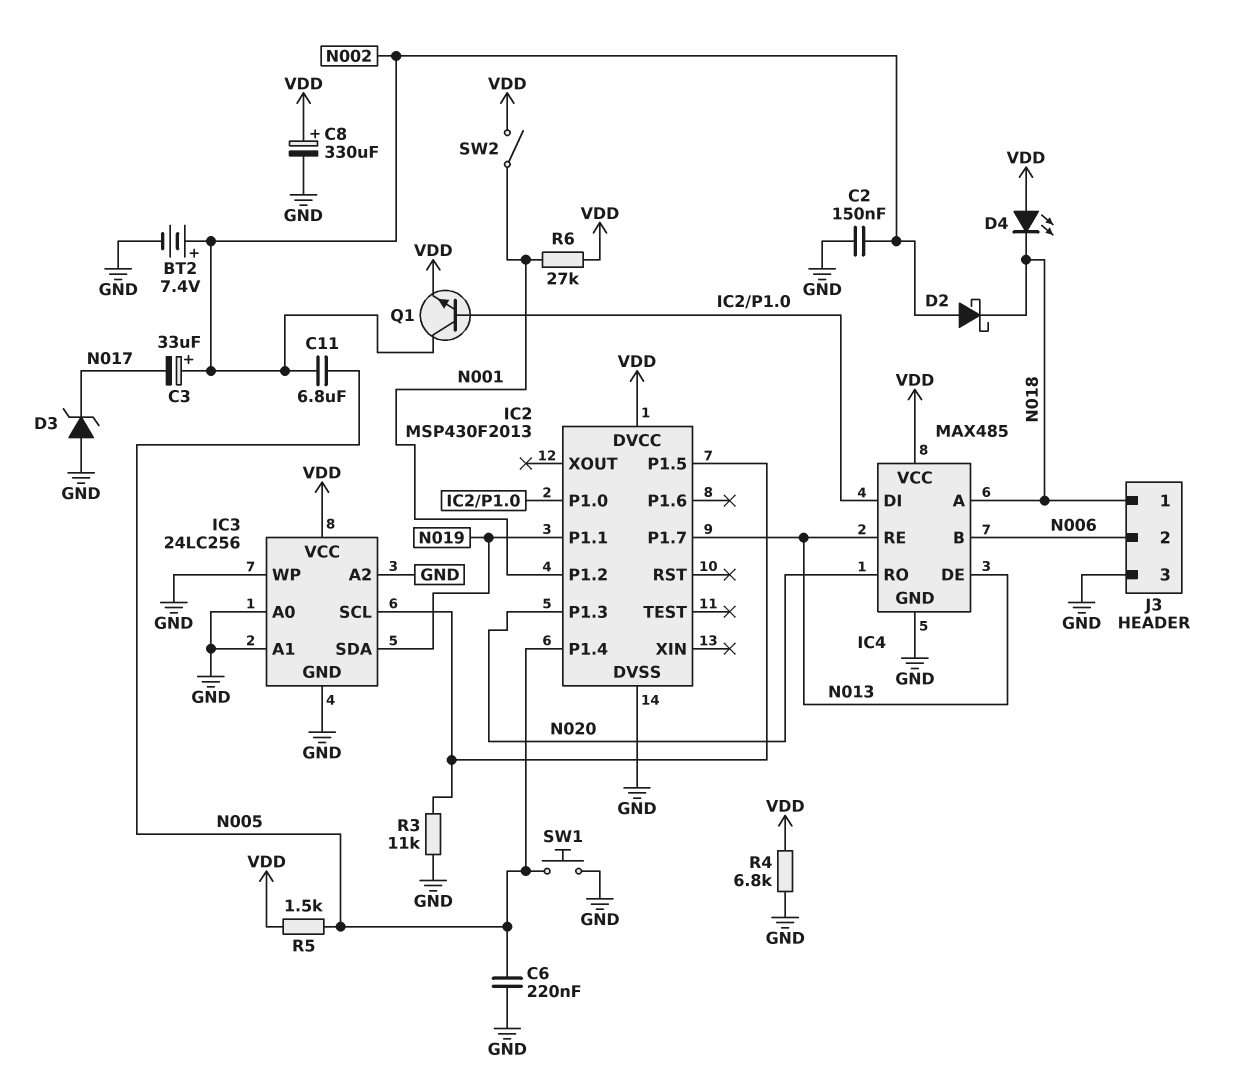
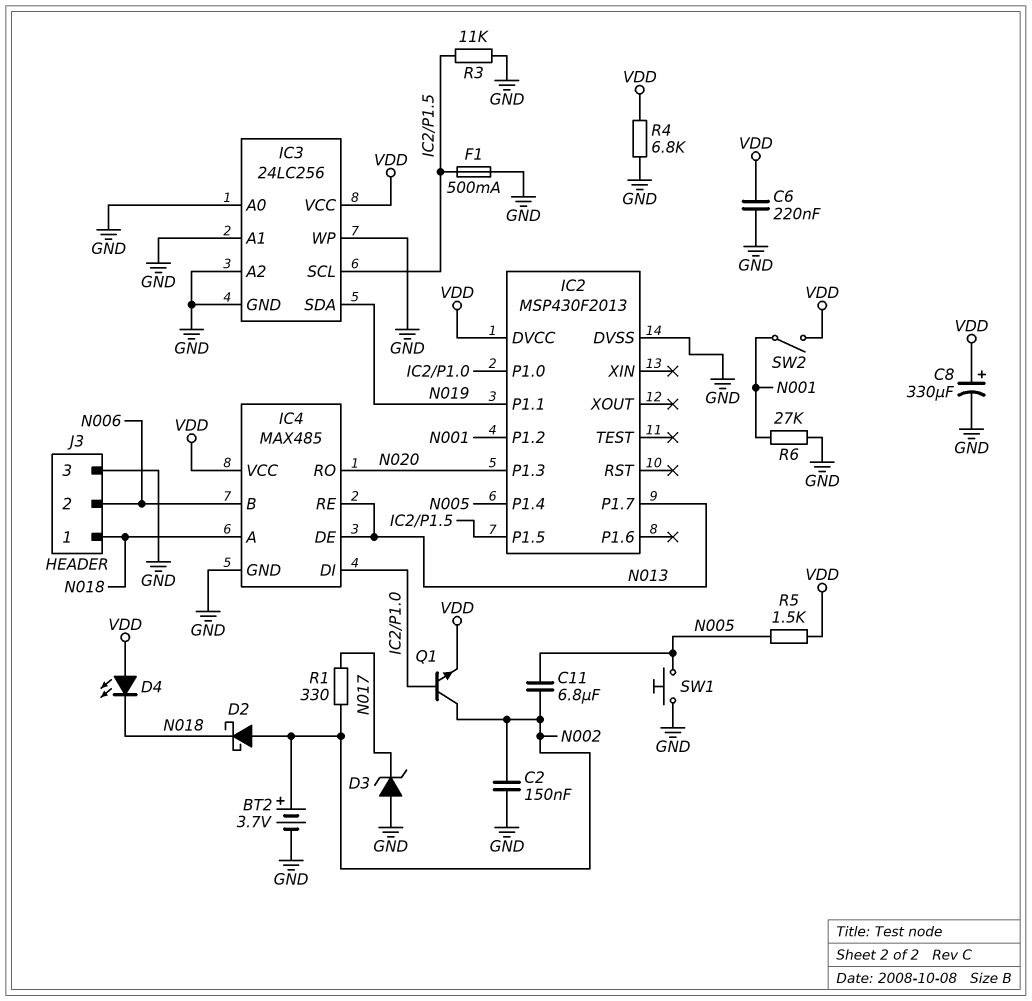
BT2: 7.4V (plus N002, minus GND) -> 3.7V (plus N002, minus GND)
C3: 33uF (plus N002, minus N017) -> none
C6: 220nF (GND, N005) -> 220nF (GND, VDD)
F1: none -> 500mA (GND, IC2/P1.5)
R1: none -> 330 (N002, N017)
R6: 27k (N001, VDD) -> 27k (GND, N001)

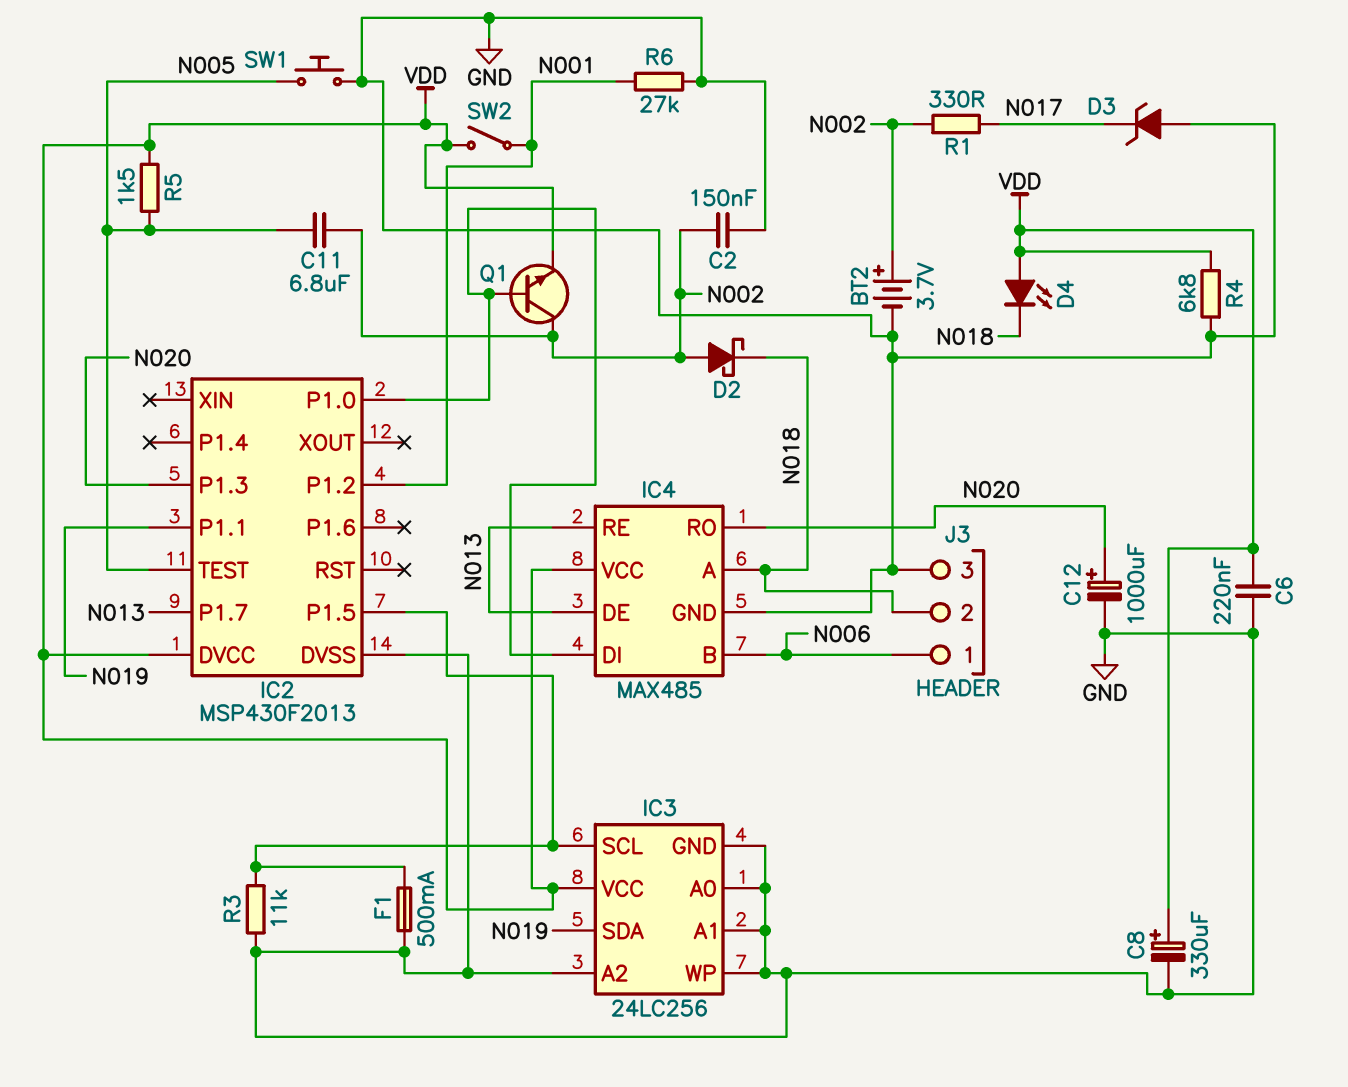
C12: none -> 1000uF (plus N020, minus GND)
IC2 pin P1.4: N005 -> none
IC2 pin TEST: none -> N005
J3 pin 1: N018 -> N006
J3 pin 2: N006 -> N018

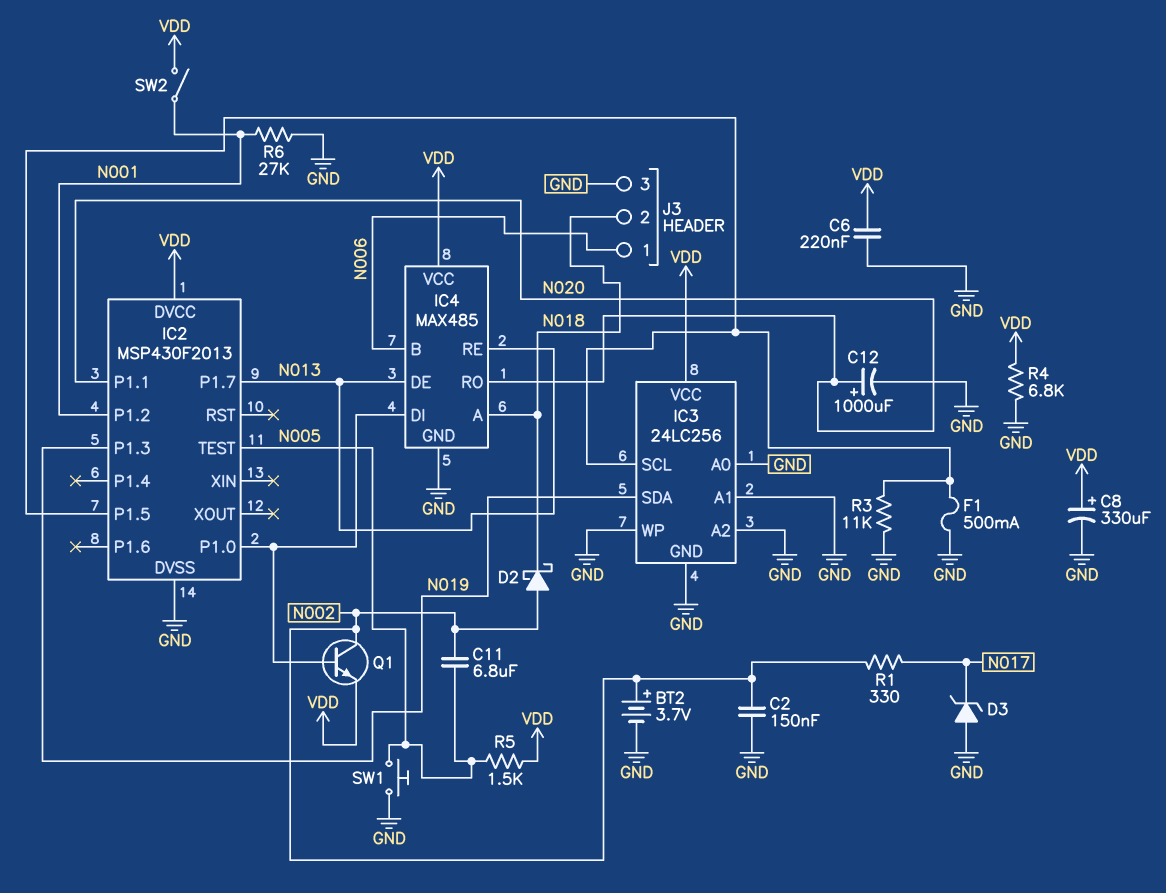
D4: LED (A VDD, K N018) -> none
IC2 pin P1.1: N019 -> N020
IC2 pin P1.3: N020 -> N019

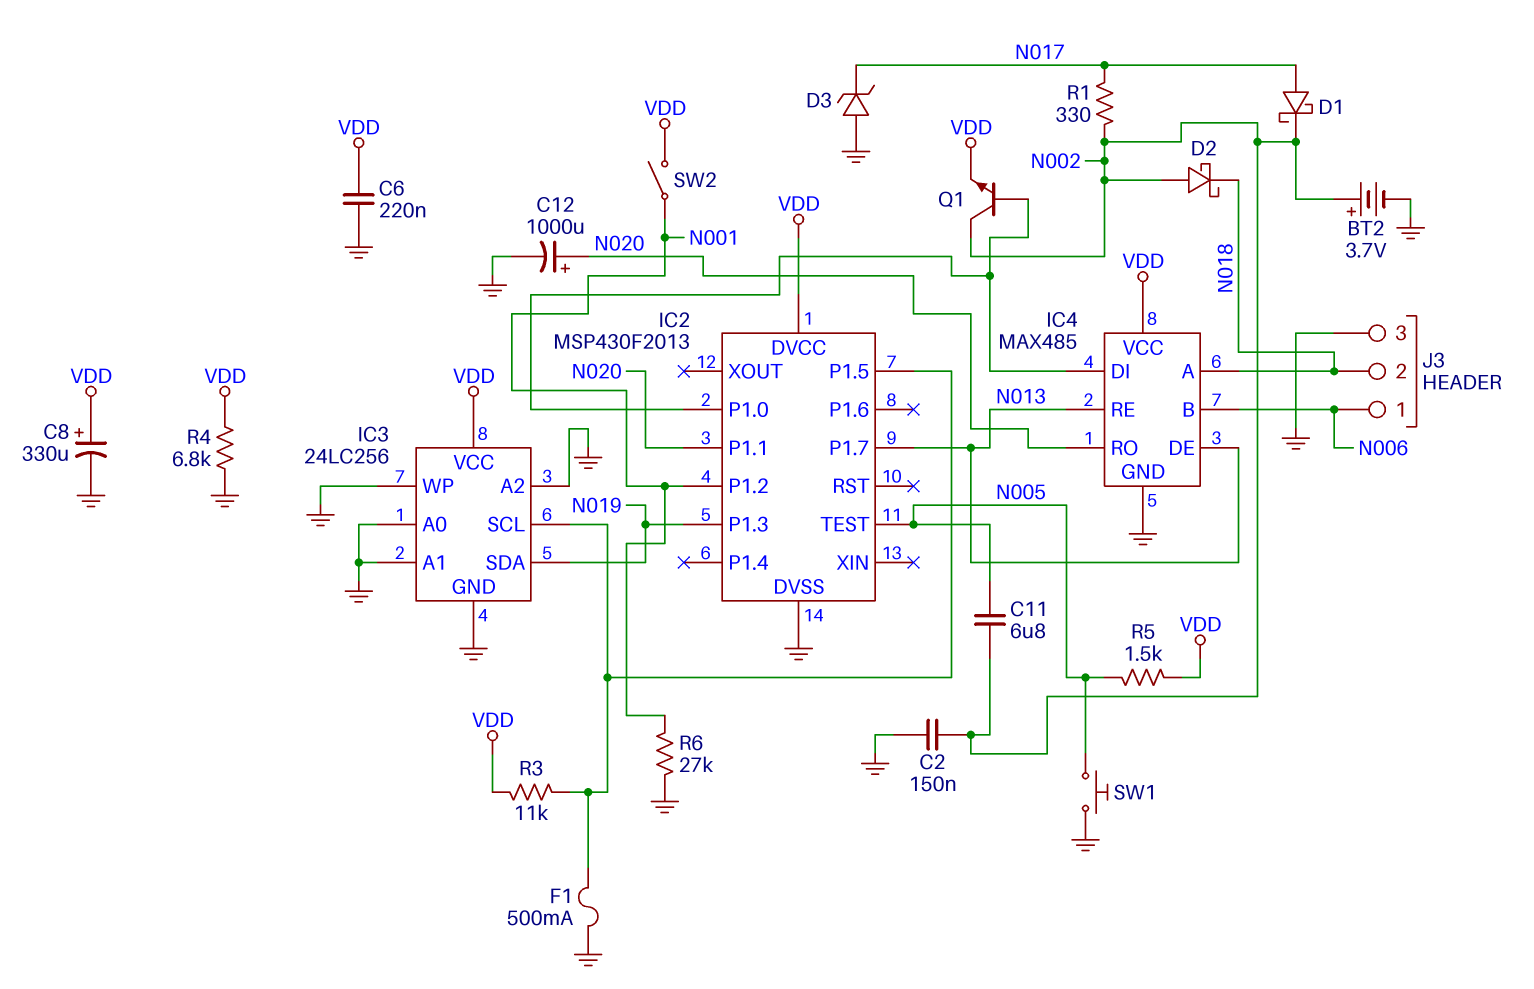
D1: none -> schottky (A N017, K N002)
R3: 11k (GND, IC2/P1.5) -> 11k (IC2/P1.5, VDD)

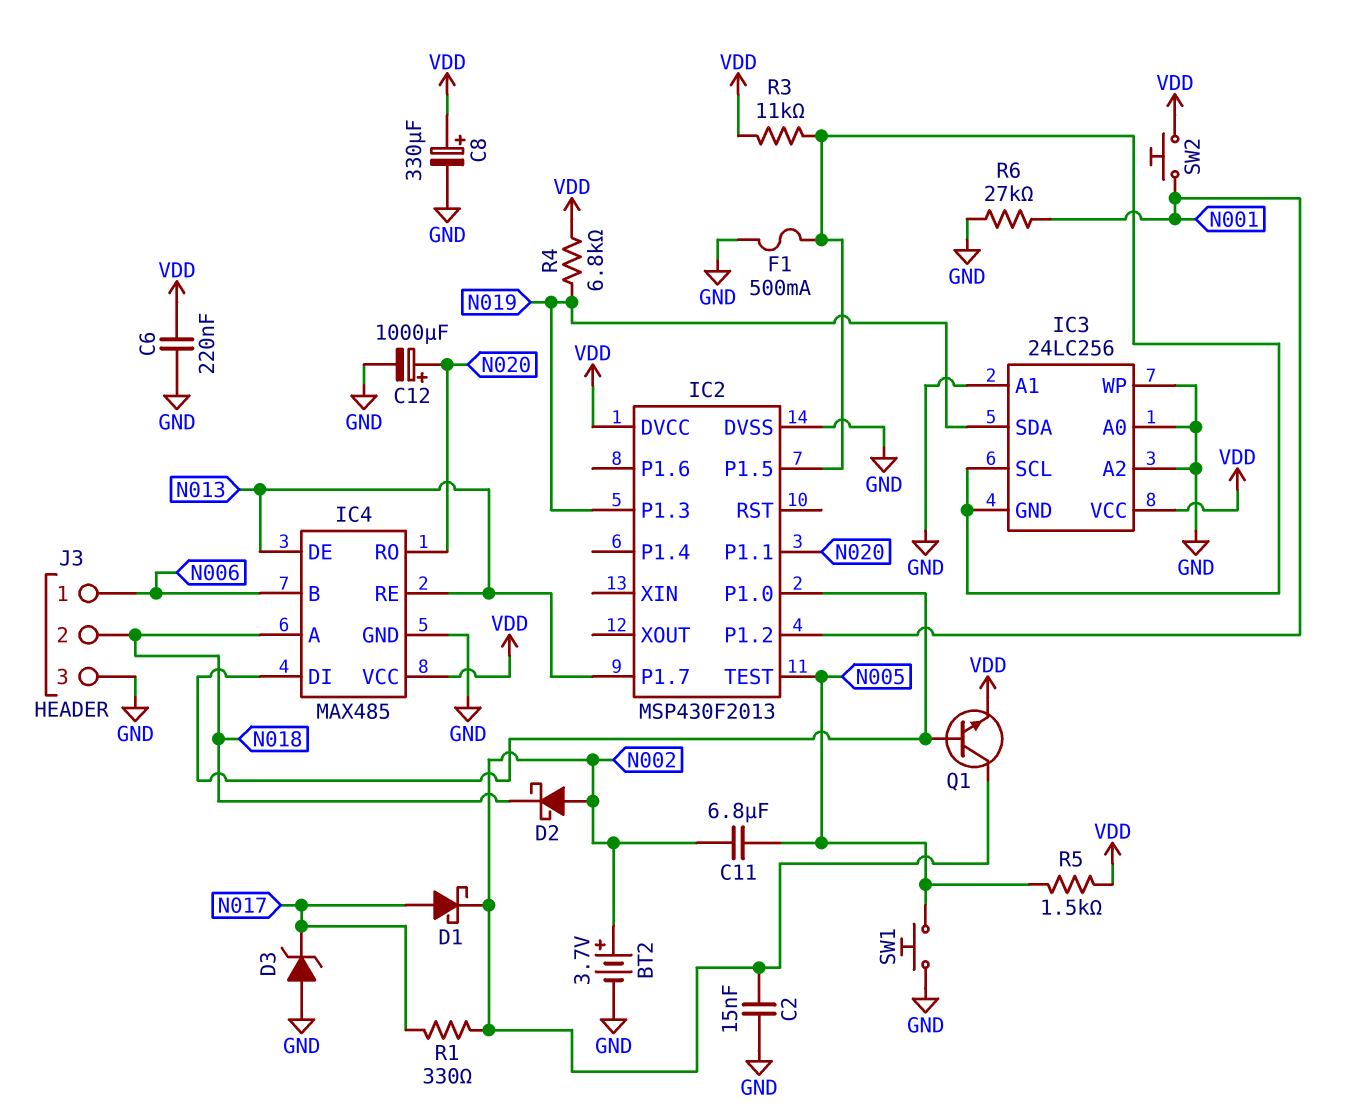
C2: 150nF (GND, N002) -> 15nF (GND, N002)
IC3 pin GND: GND -> IC2/P1.5
R4: 6.8k (GND, VDD) -> 6.8k (N019, VDD)
SW2: switch (N001, VDD) -> button (N001, VDD)

